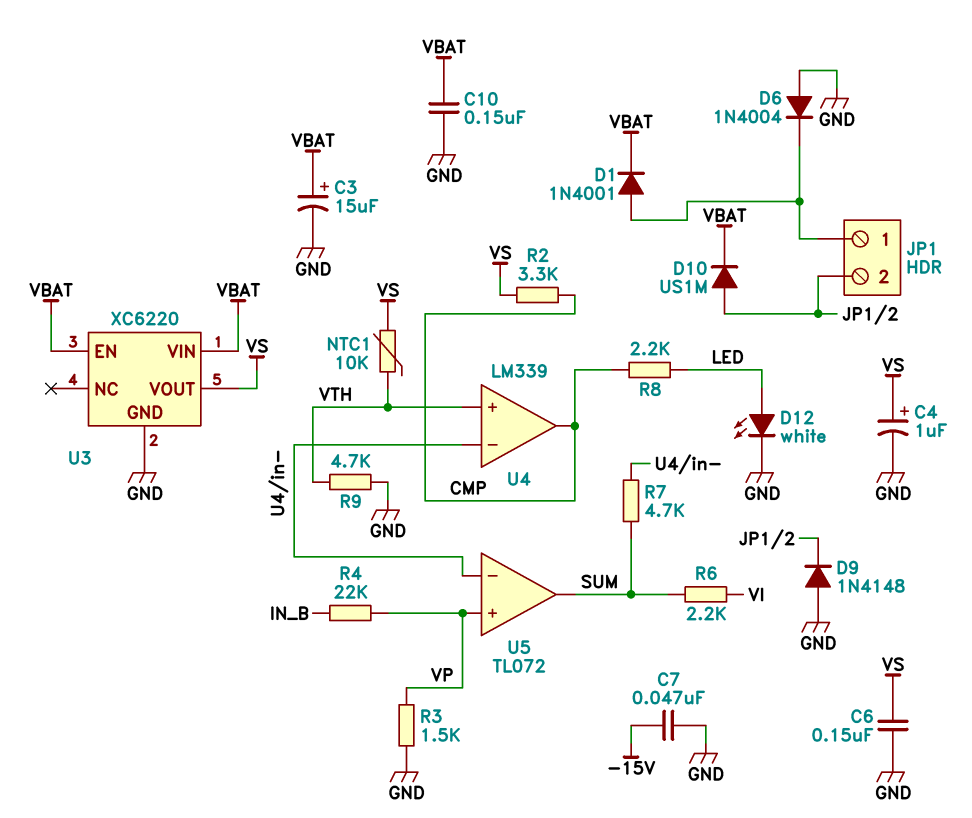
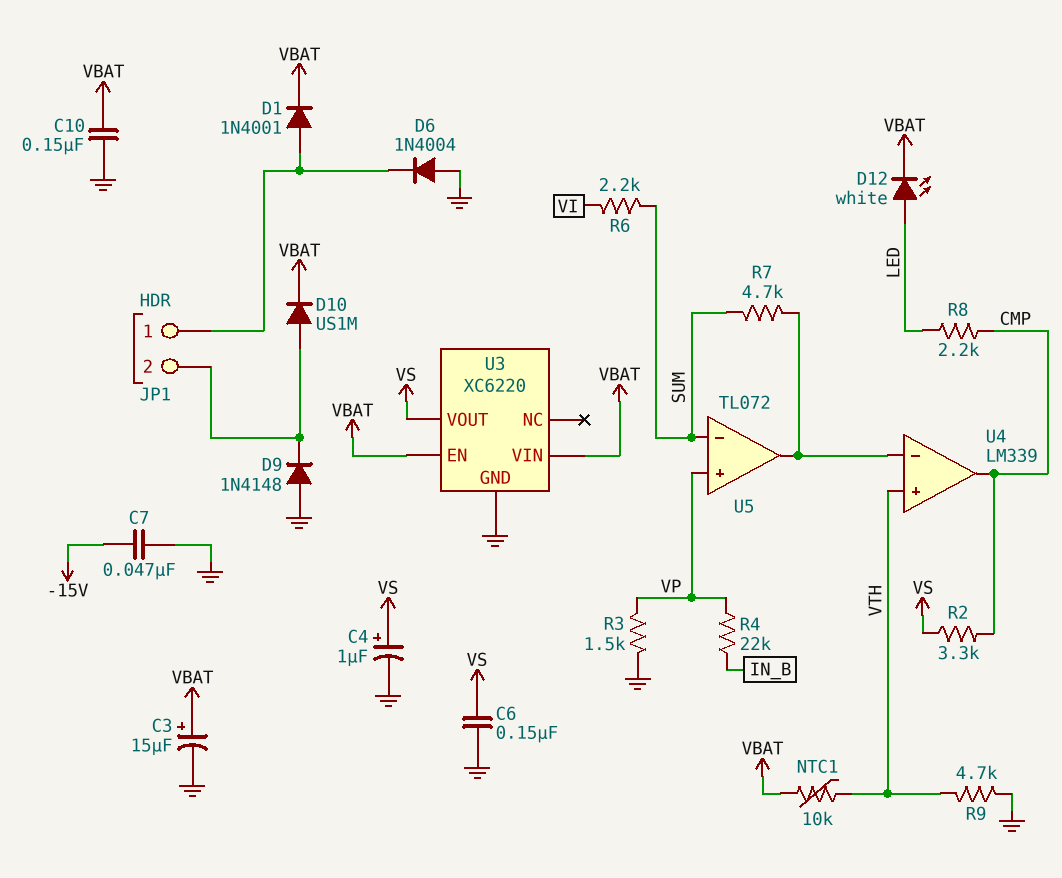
D12: LED white (A LED, K GND) -> LED white (A LED, K VBAT)
NTC1: 10k (VS, VTH) -> 10k (VBAT, VTH)
U5 pin in-: U4/in- -> SUM
U5 pin out: SUM -> U4/in-

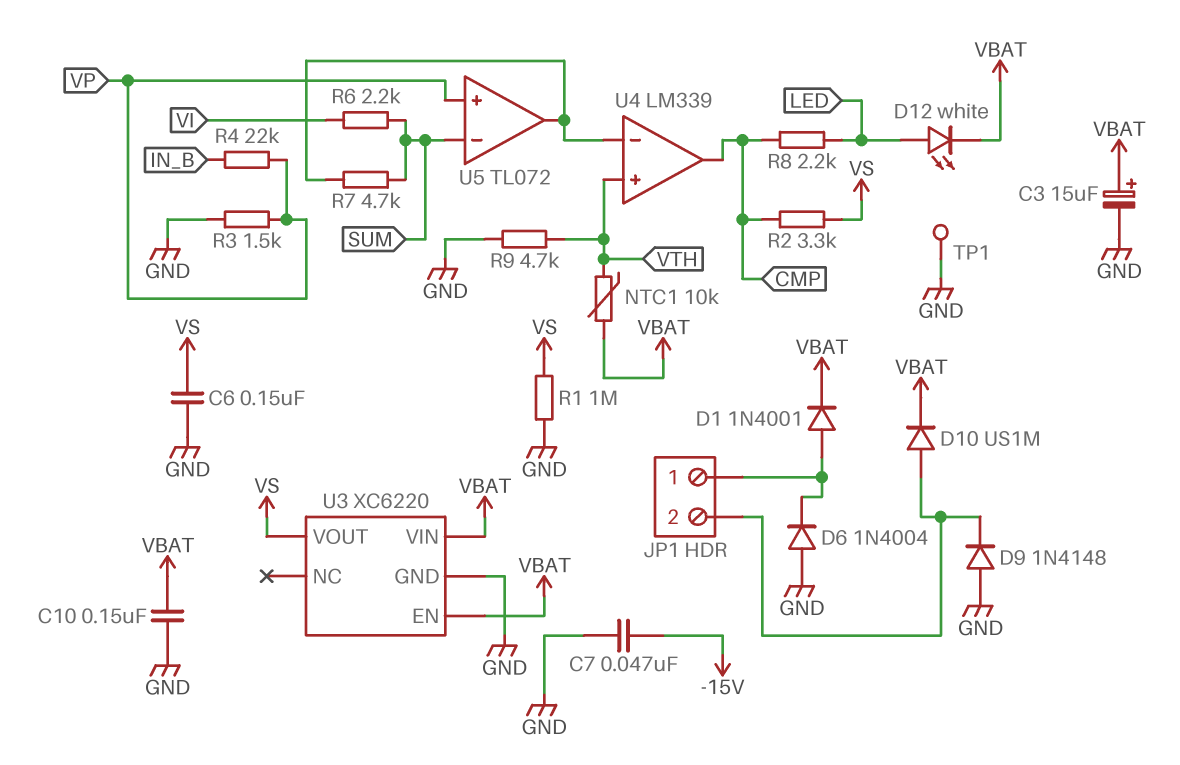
C4: 1uF (plus VS, minus GND) -> none
R1: none -> 1M (GND, VS)
TP1: none -> test point (GND)

